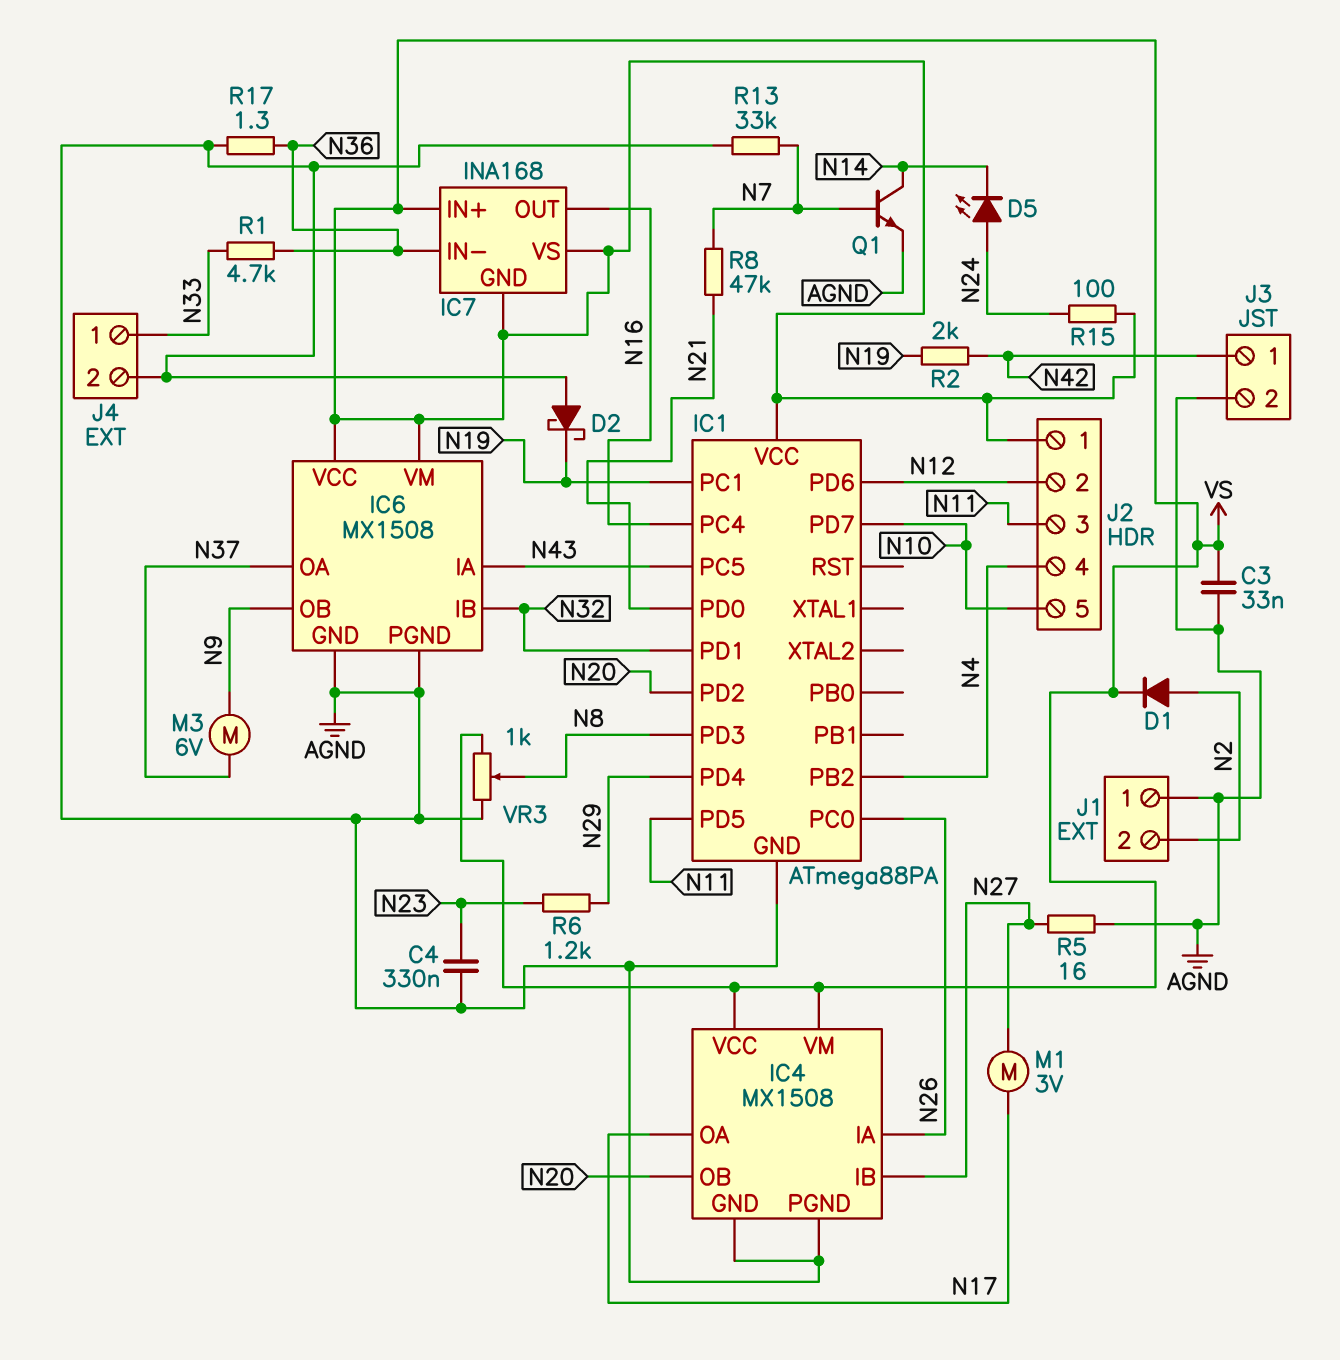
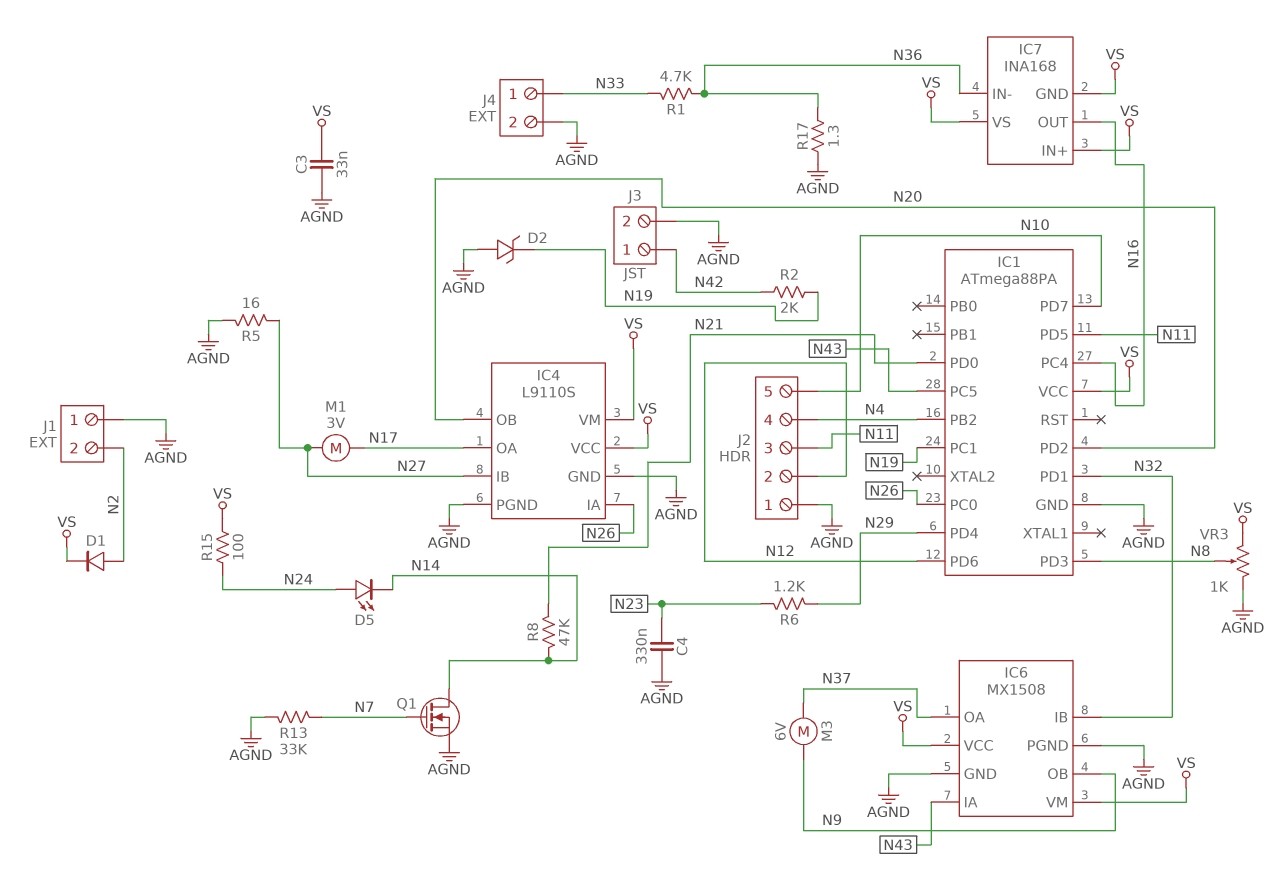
D2: schottky (A AGND, K N19) -> zener (A AGND, K N19)
IC4: MX1508 -> L9110S
J2 pin 1: VS -> AGND
Q1: NPN (B N7, C N14, E AGND) -> NMOS (G N7, D N14, S AGND)
R8: 47k (N7, N21) -> 47k (N14, N21)

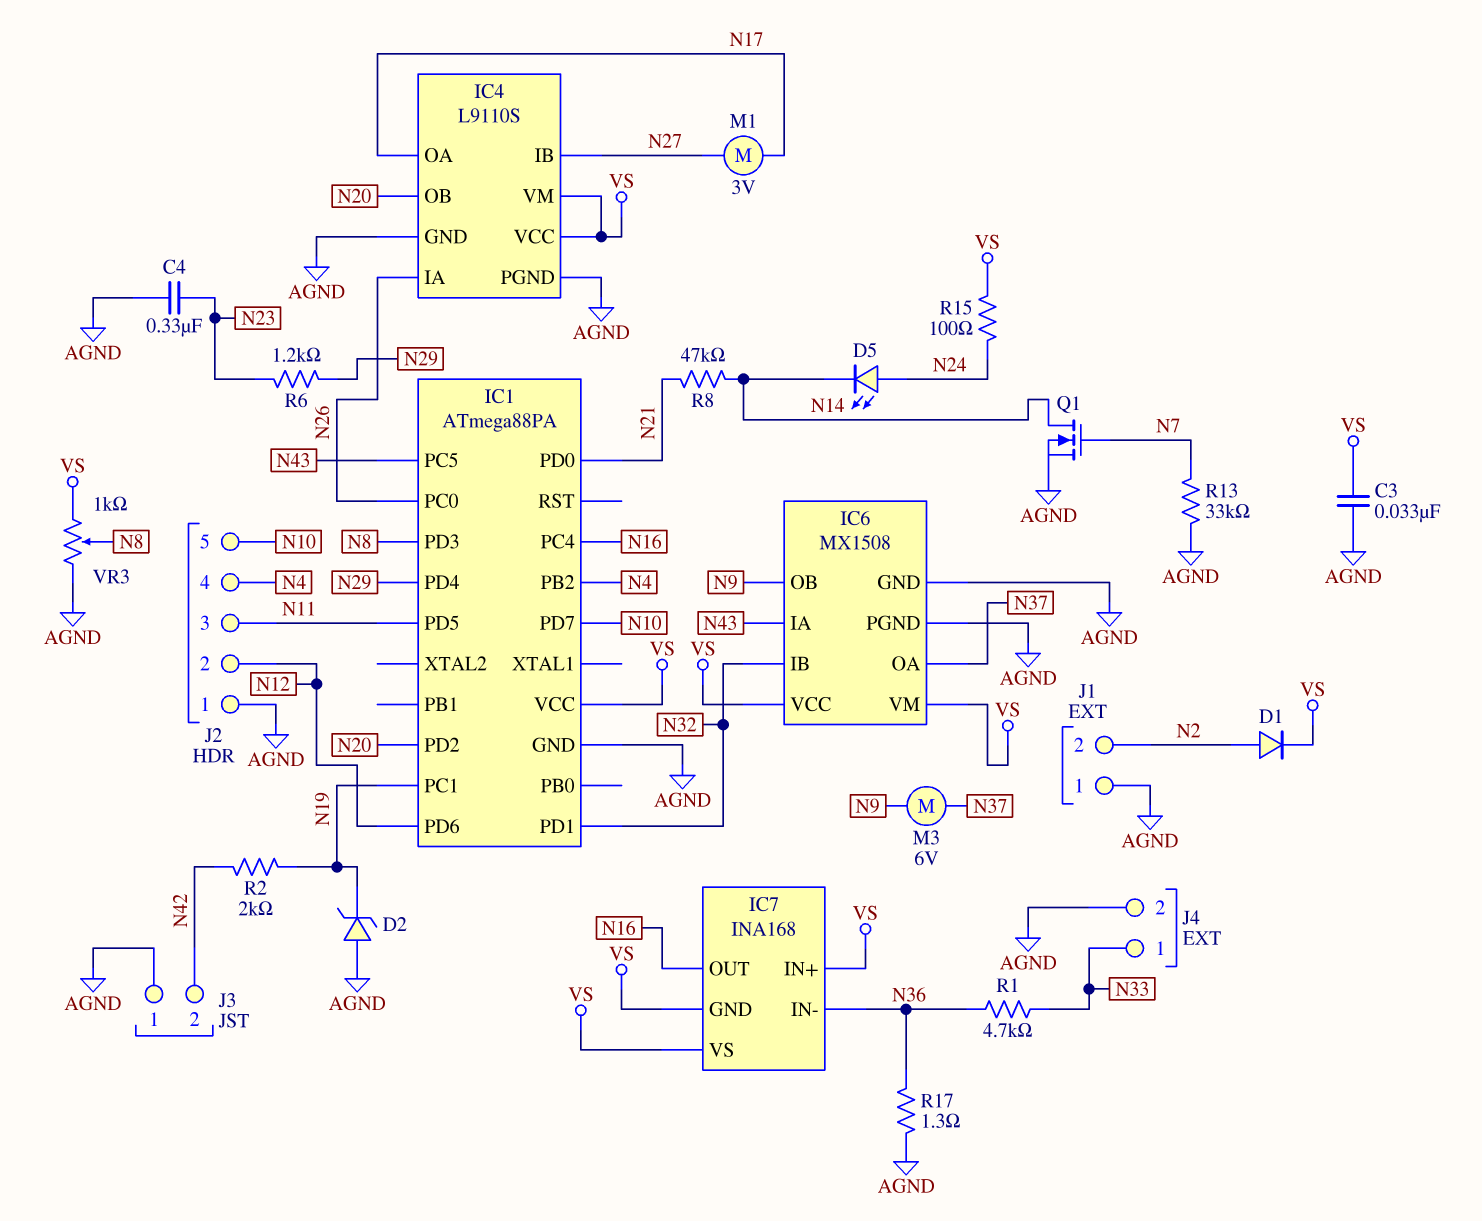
J3 pin 1: N42 -> AGND
J3 pin 2: AGND -> N42
R5: 16 (AGND, N27) -> none

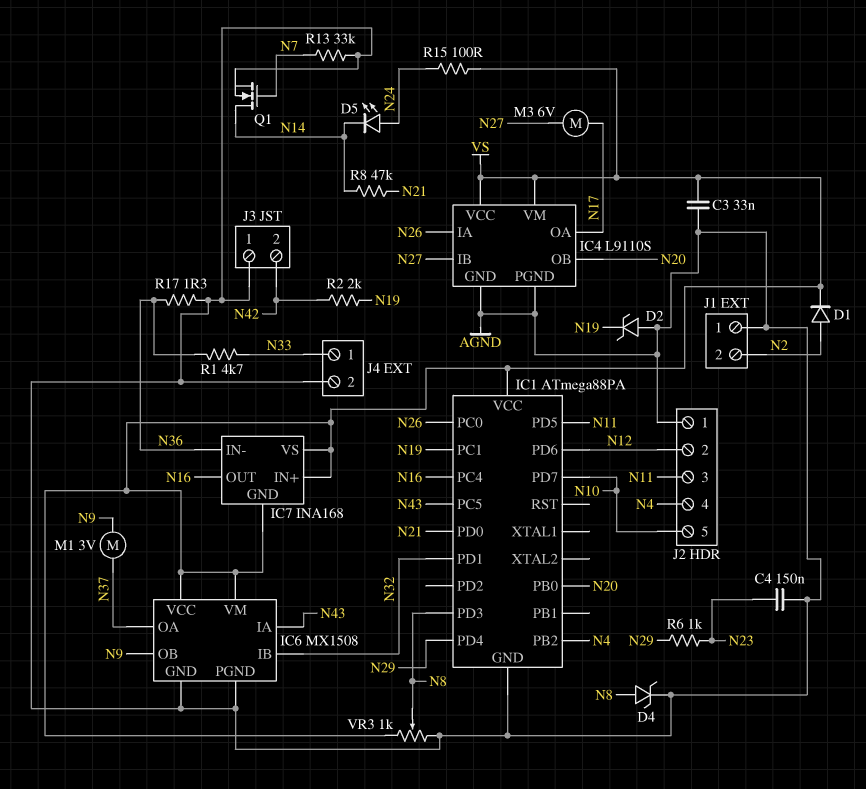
C4: 330nF (AGND, N23) -> 150nF (AGND, N23)
D4: none -> zener (A N8, K AGND)
IC1 pin PB0: none -> N20
IC1 pin PD2: N20 -> none
M1: motor 3V (N17, N27) -> motor 3V (N9, N37)
M3: motor 6V (N9, N37) -> motor 6V (N17, N27)
R6: 1.2k (N23, N29) -> 1k (N23, N29)

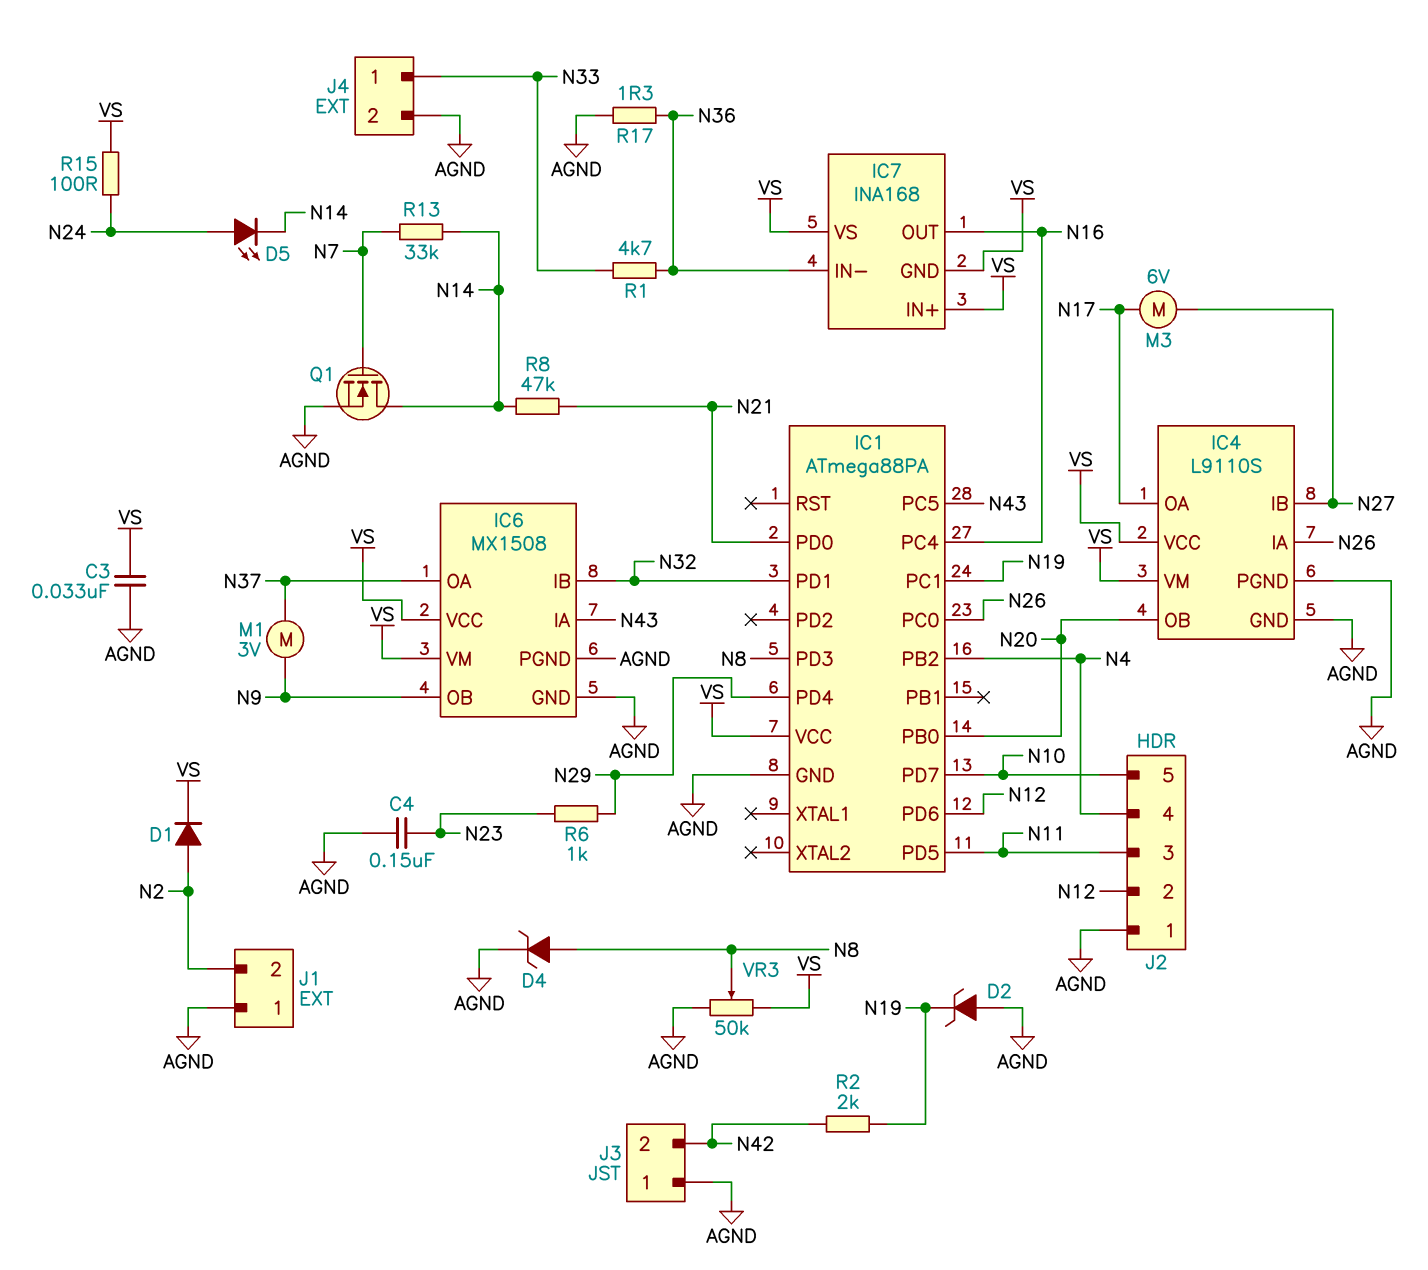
R13: 33k (AGND, N7) -> 33k (N7, N14)
VR3: 1k (AGND, VS, wiper N8) -> 50k (AGND, VS, wiper N8)

